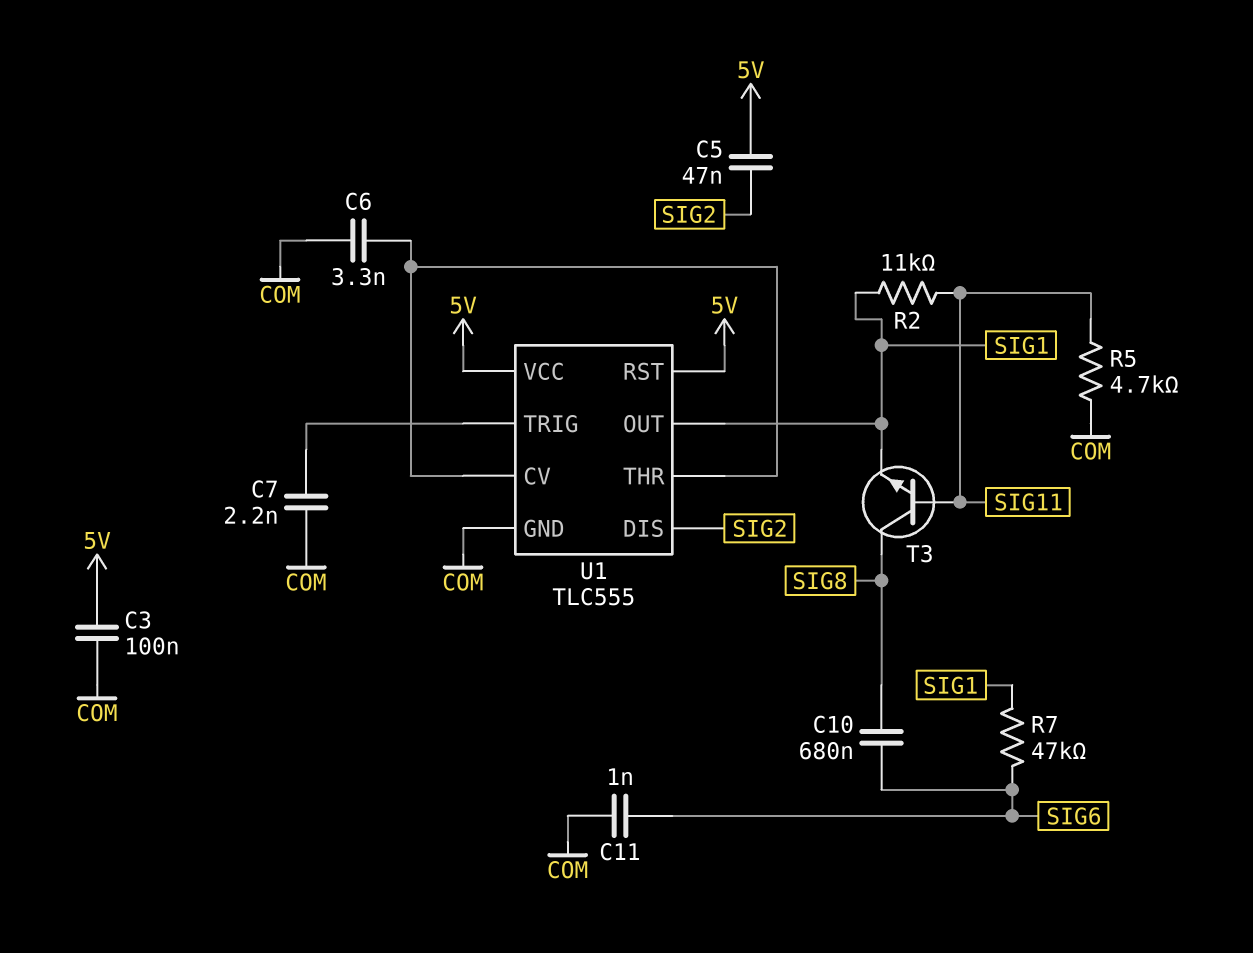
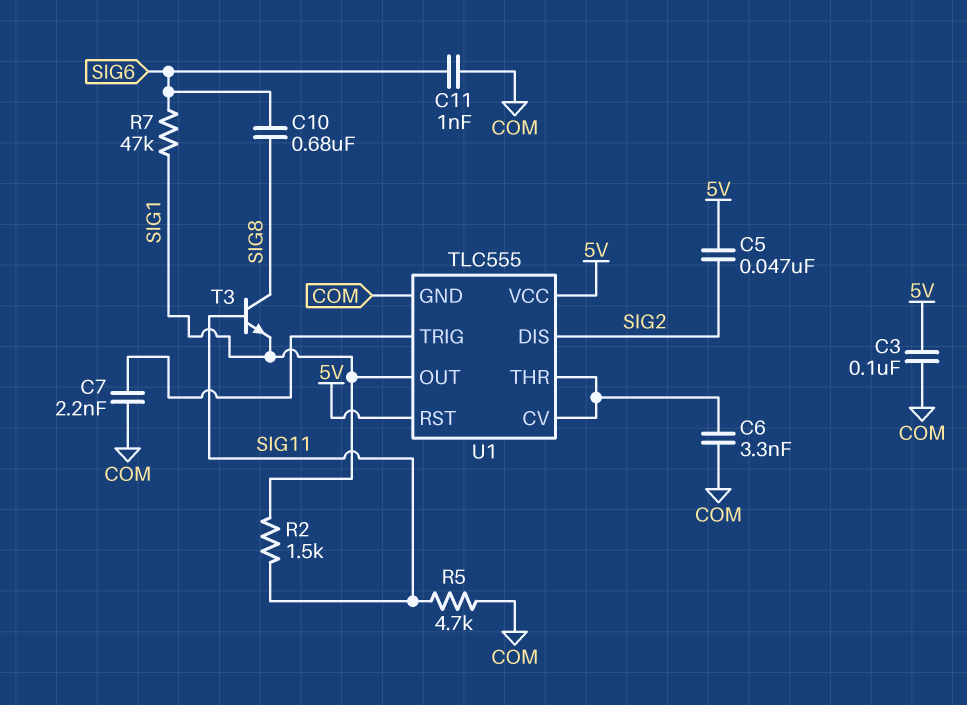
R2: 11k (SIG1, SIG11) -> 1.5k (SIG1, SIG11)

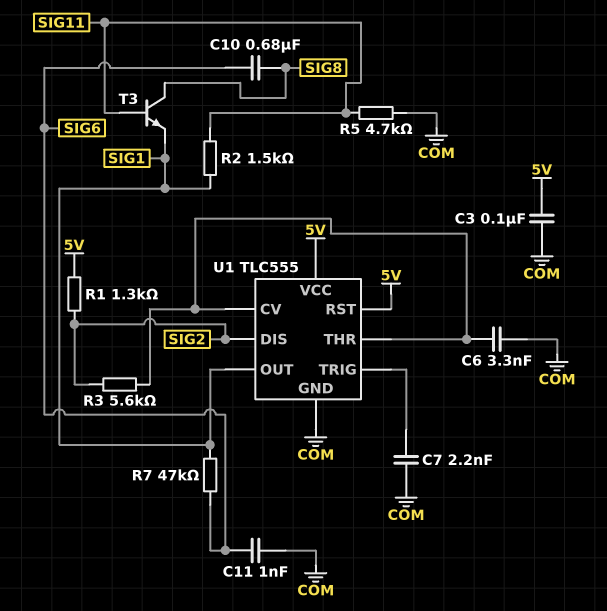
C5: 47nF (5V, SIG2) -> none
R1: none -> 1.3k (5V, SIG2)
R3: none -> 5.6k (SIG2, U1/CV)

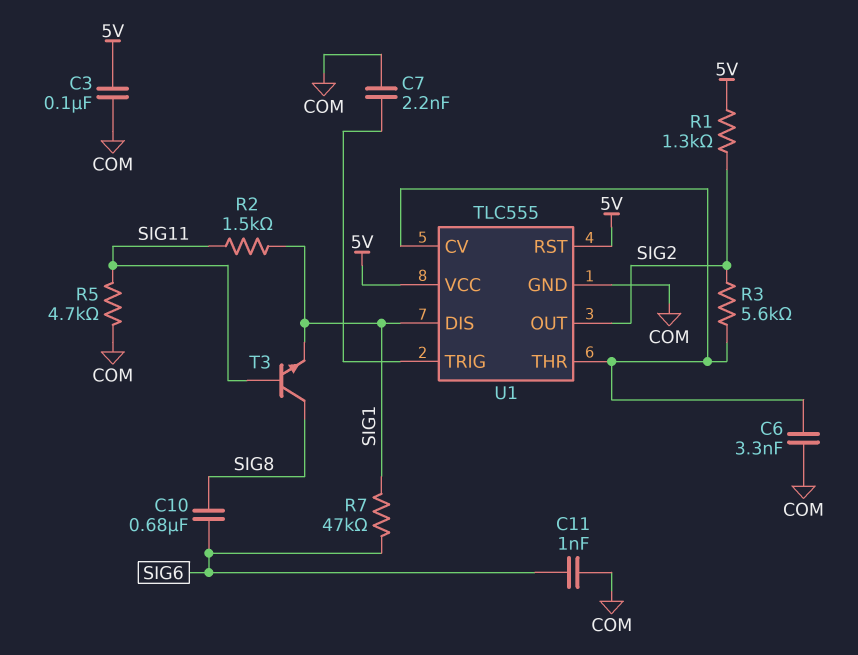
U1 pin DIS: SIG2 -> SIG1
U1 pin OUT: SIG1 -> SIG2

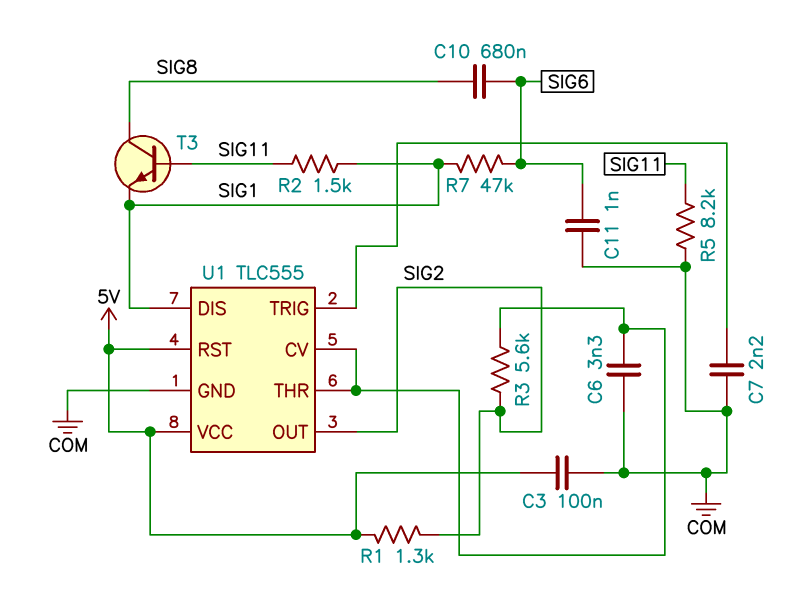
R5: 4.7k (COM, SIG11) -> 8.2k (COM, SIG11)

